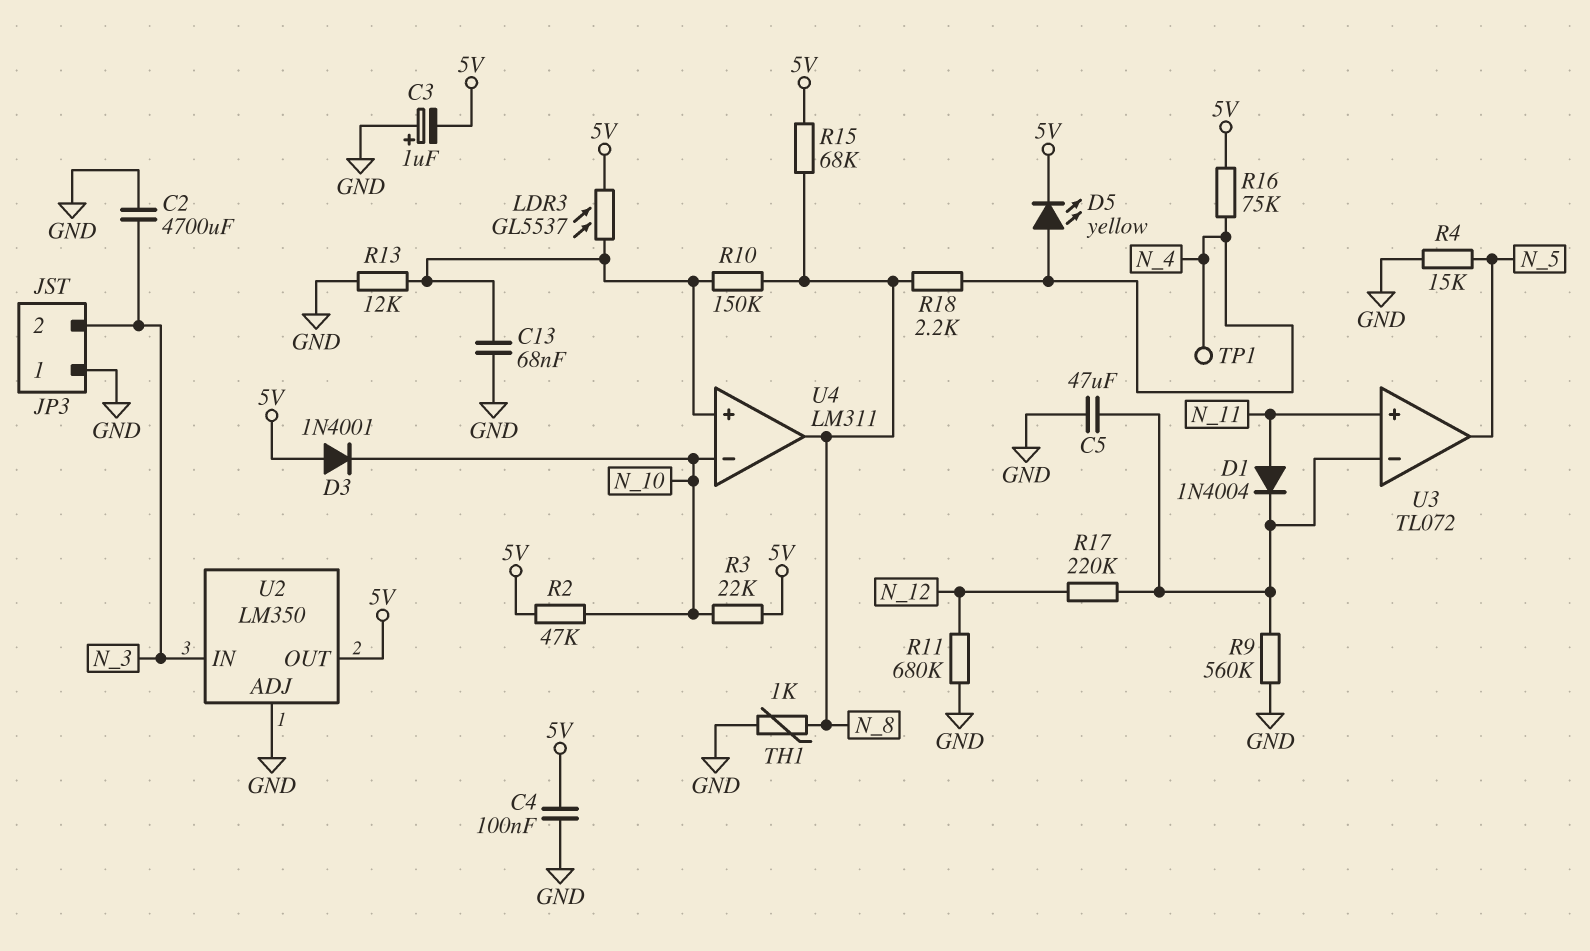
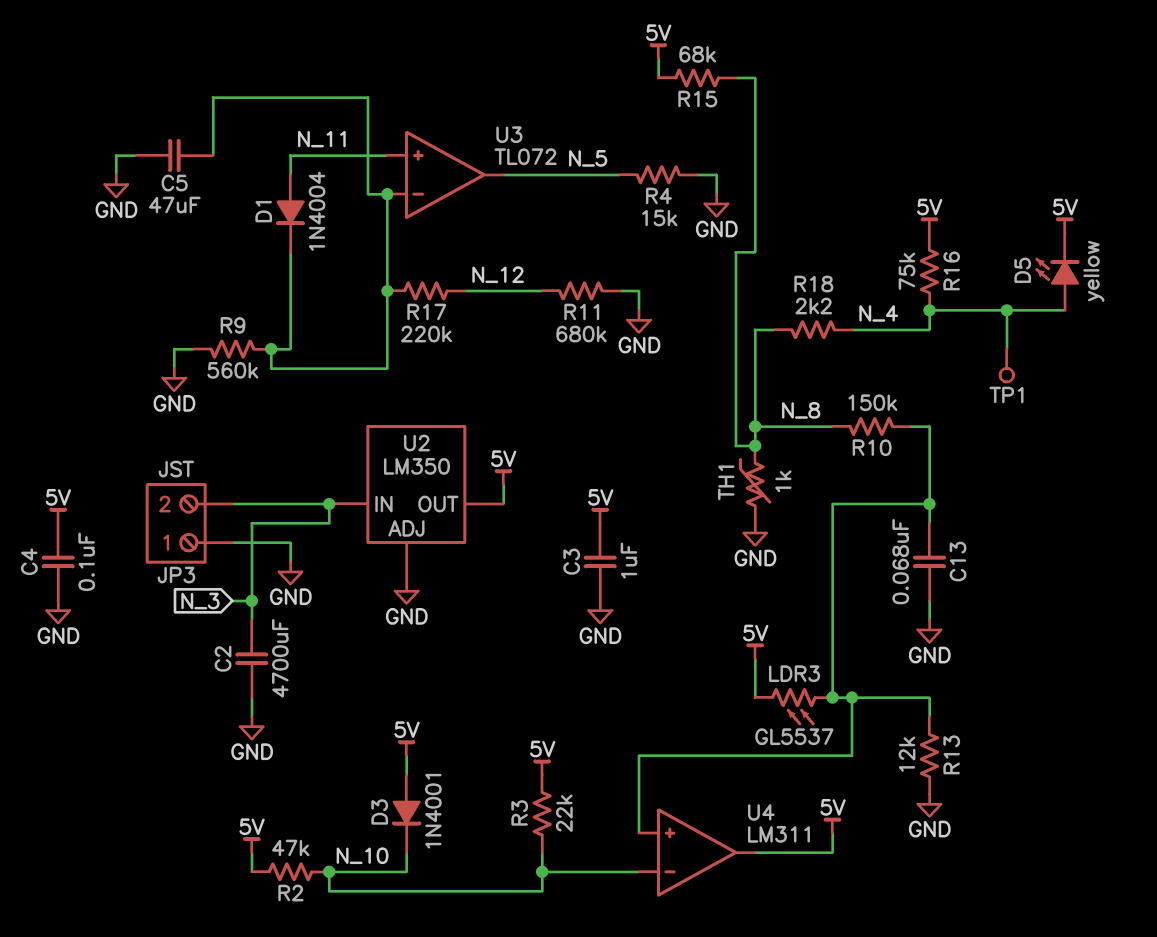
C3: 1uF (plus GND, minus 5V) -> 1uF (5V, GND)
U4 pin out: N_8 -> 5V

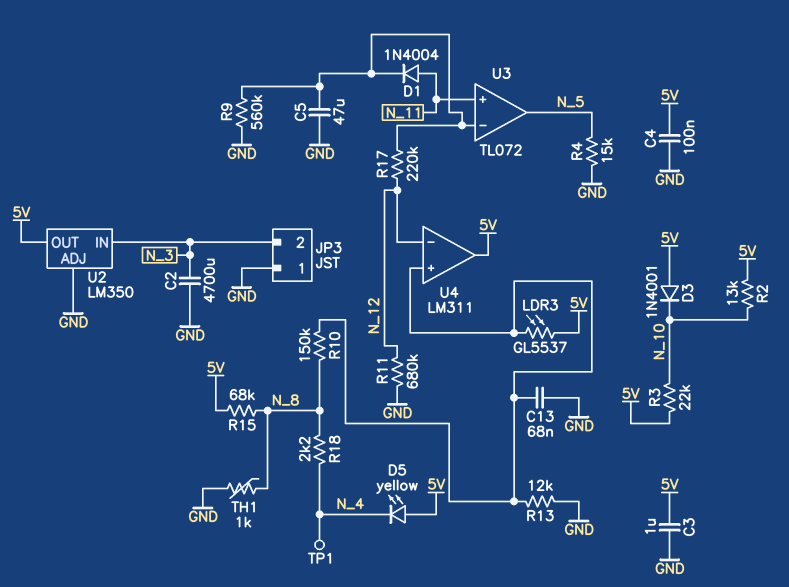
D5: LED yellow (A N_4, K 5V) -> LED yellow (A 5V, K N_4)
R2: 47k (5V, N_10) -> 13k (5V, N_10)
R16: 75k (5V, N_4) -> none
U4 pin in-: N_10 -> N_12

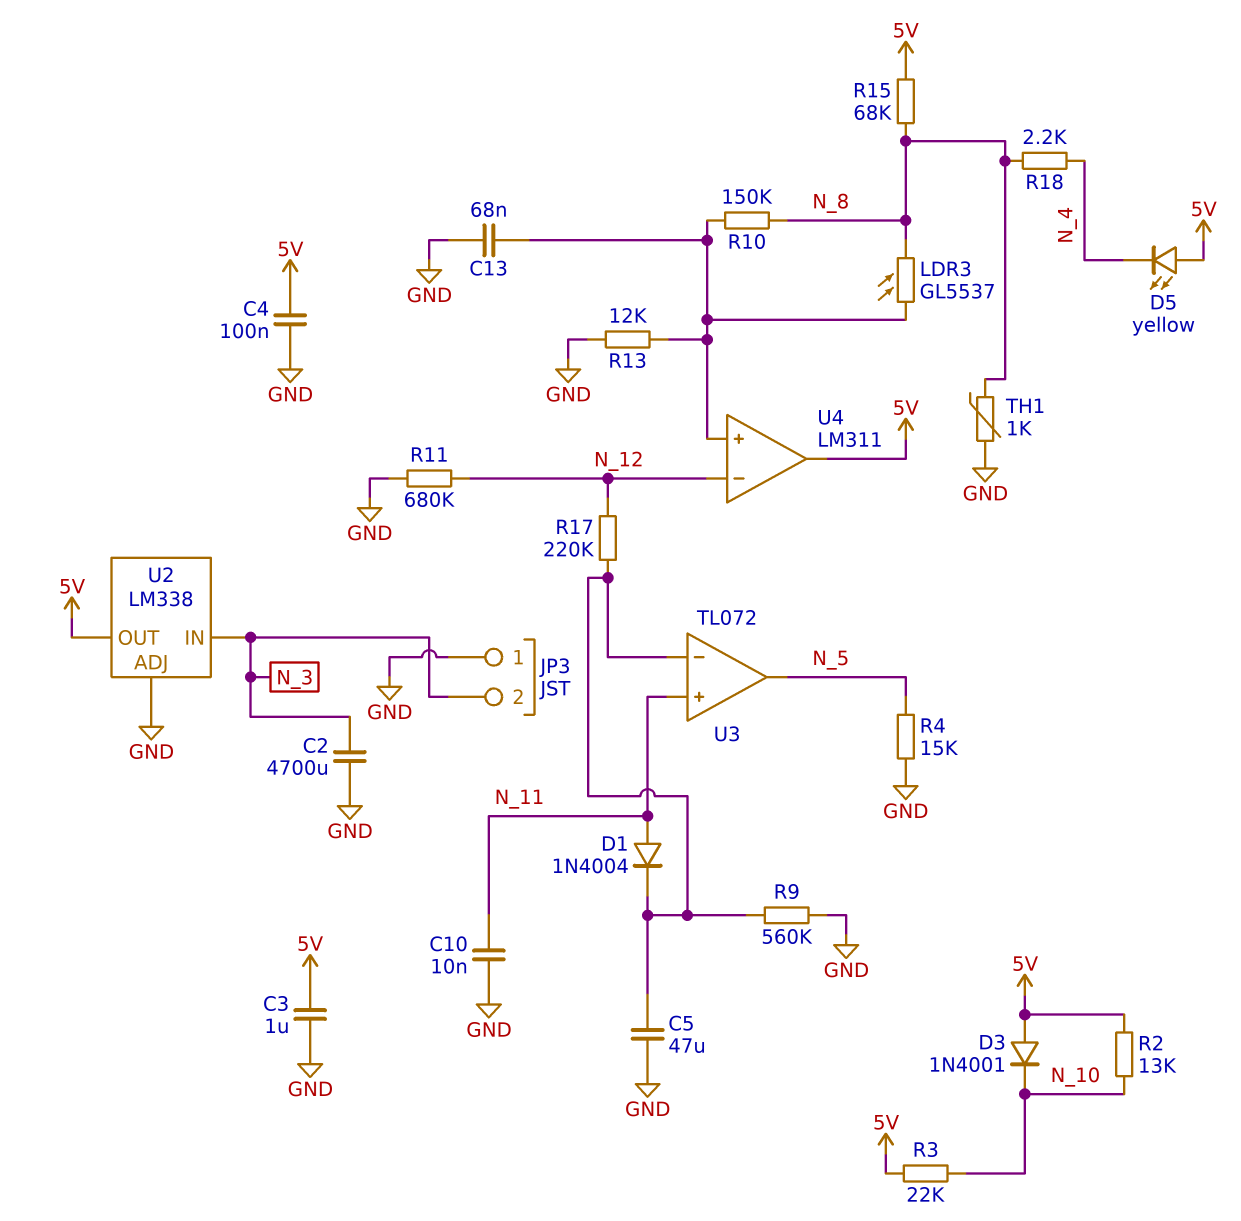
C10: none -> 10nF (GND, N_11)
LDR3: GL5537 (5V, U4/in+) -> GL5537 (N_8, U4/in+)
TP1: test point (N_4) -> none
U2: LM350 -> LM338

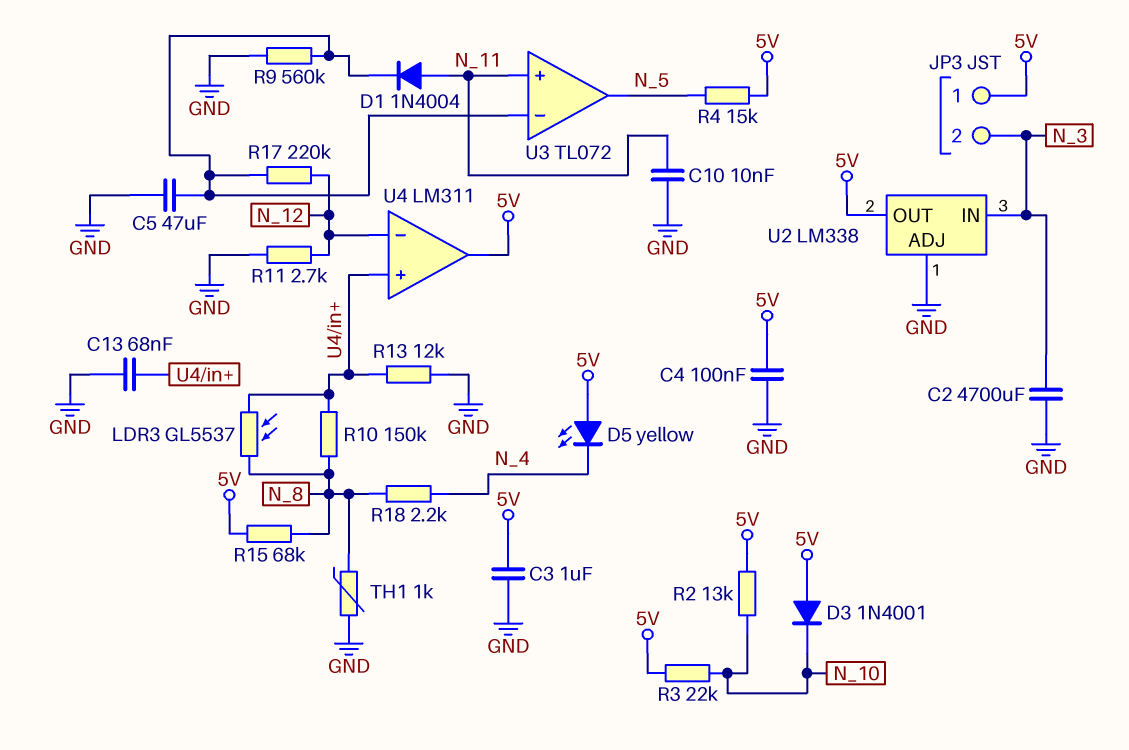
JP3 pin 1: GND -> 5V
R4: 15k (GND, N_5) -> 15k (5V, N_5)
R11: 680k (GND, N_12) -> 2.7k (GND, N_12)

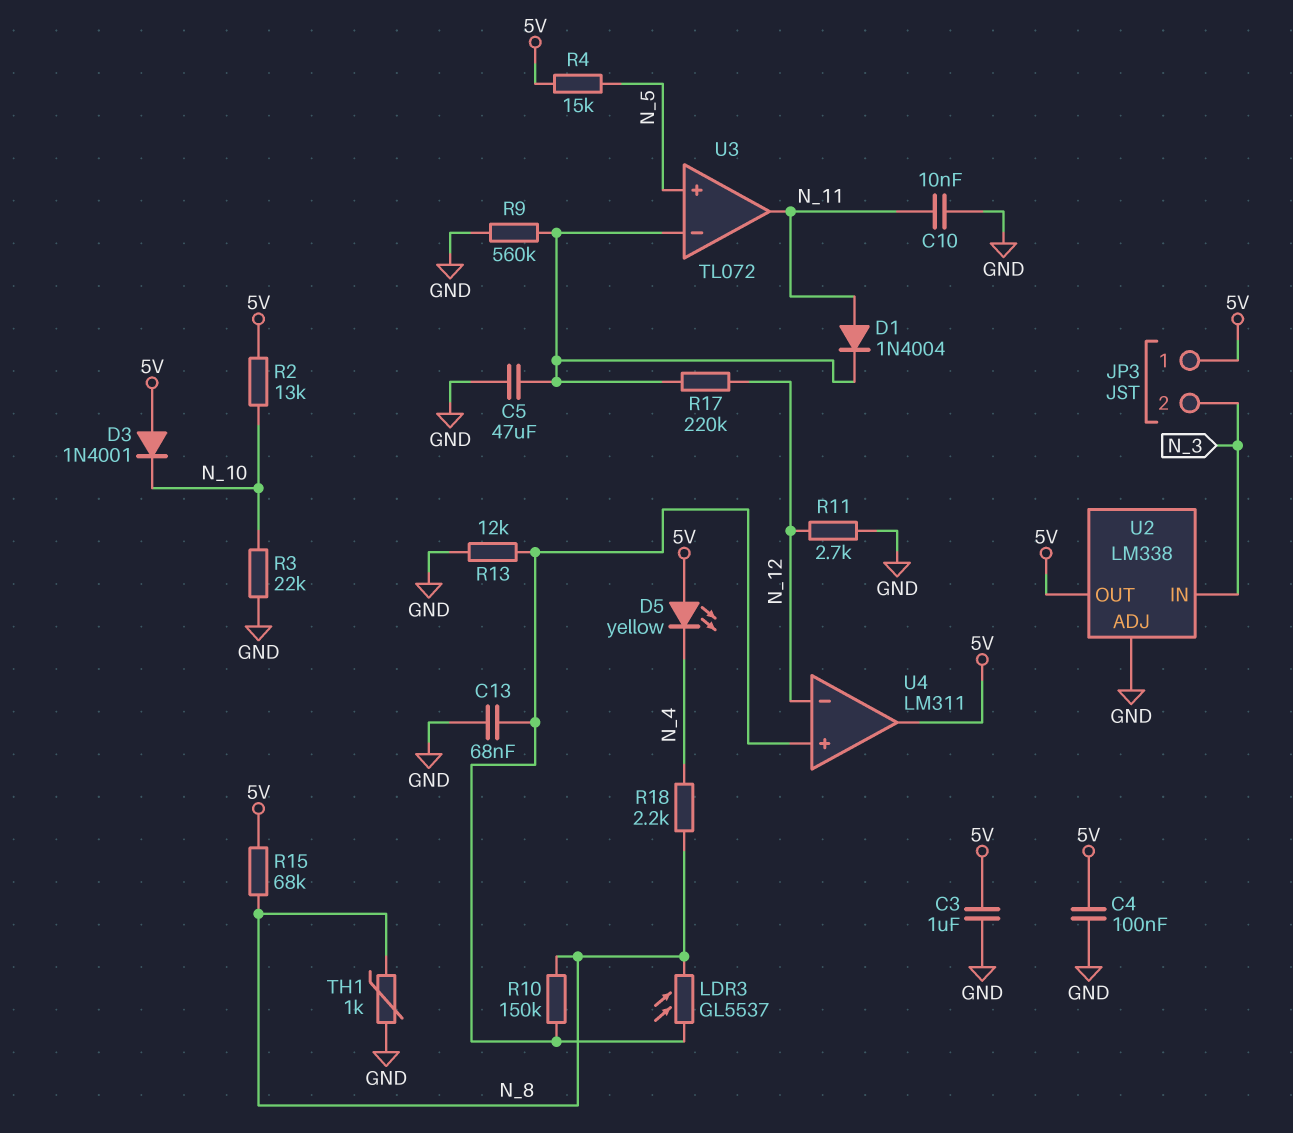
C2: 4700uF (GND, N_3) -> none
R3: 22k (5V, N_10) -> 22k (GND, N_10)
U3 pin in+: N_11 -> N_5
U3 pin out: N_5 -> N_11

